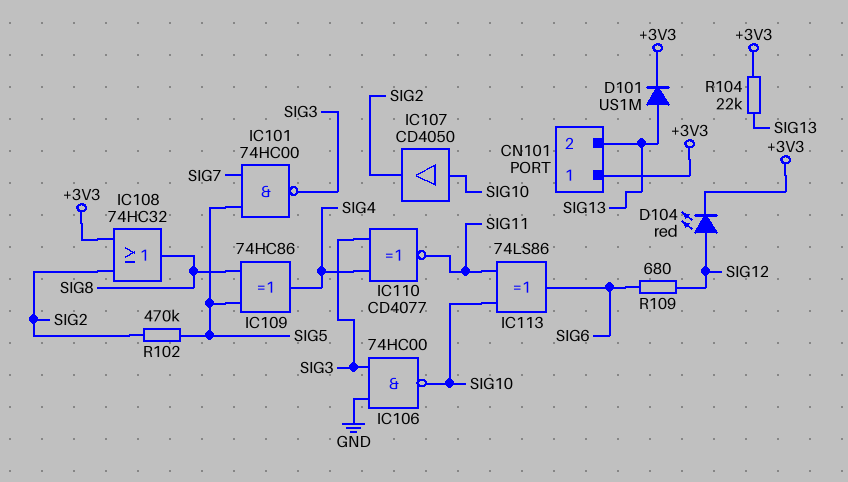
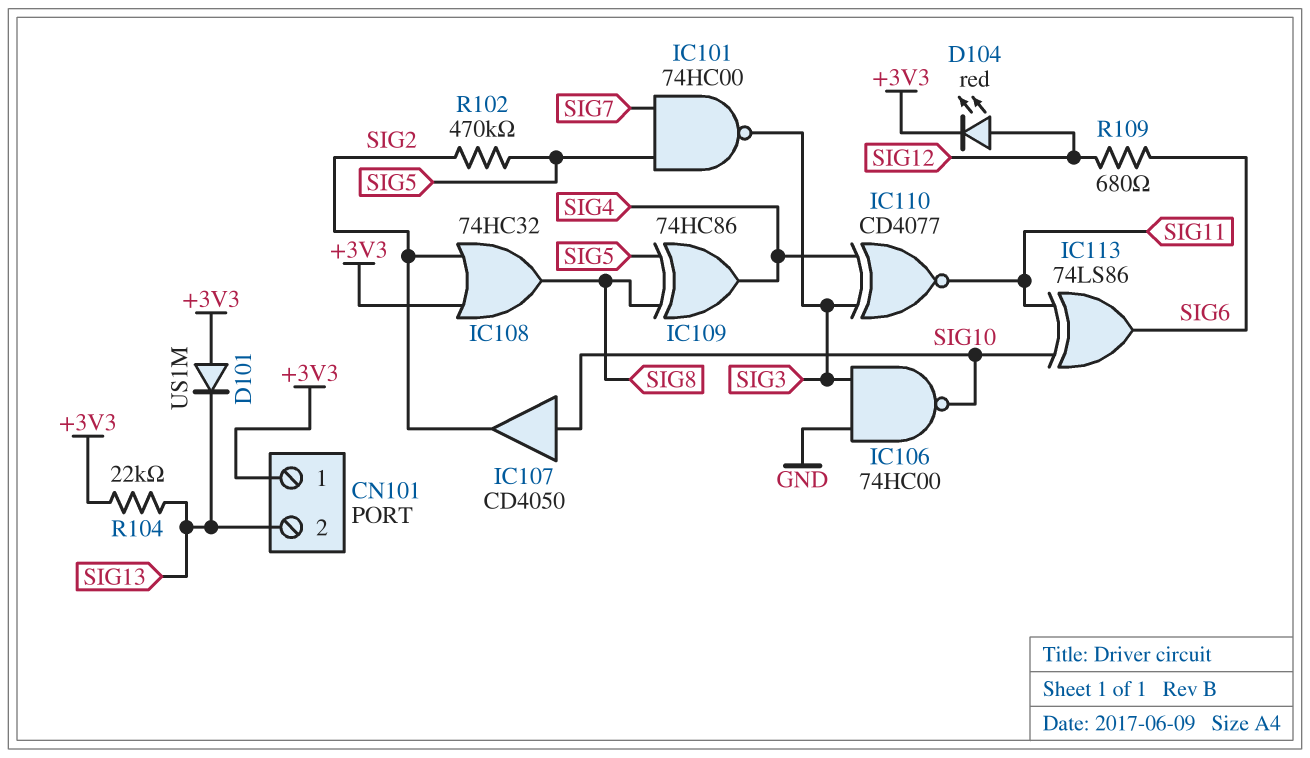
D101: diode US1M (A SIG13, K +3V3) -> diode US1M (A +3V3, K SIG13)

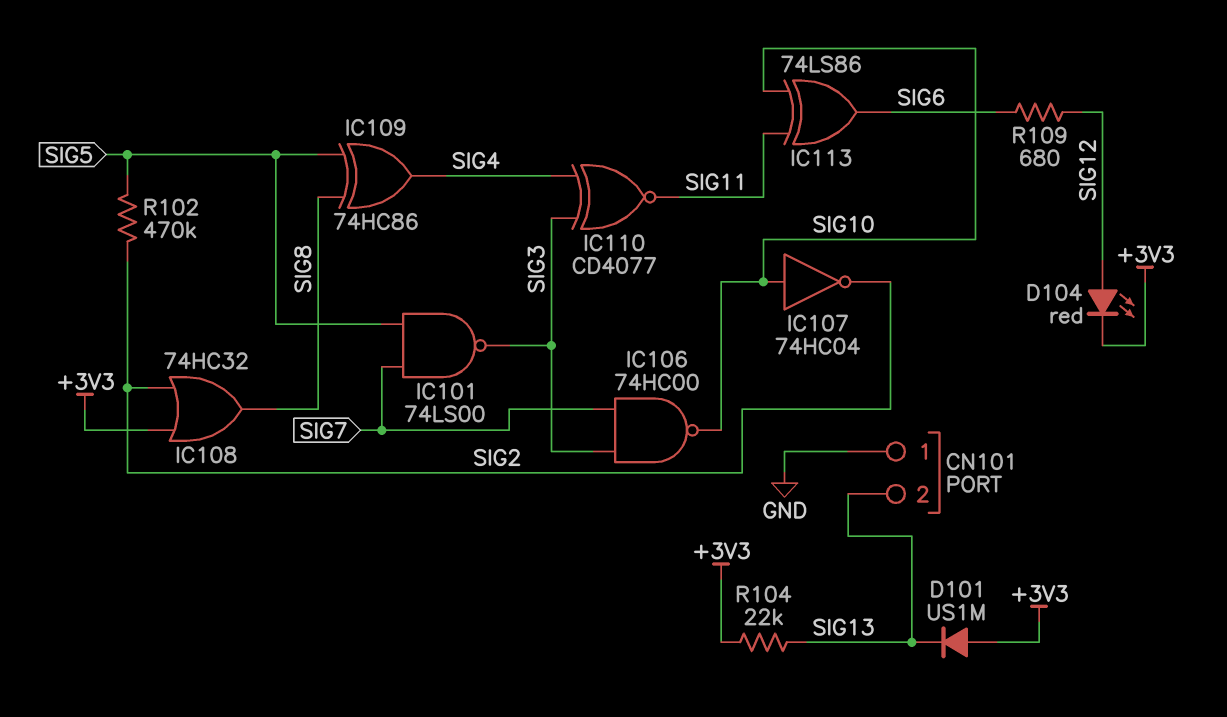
CN101 pin 1: +3V3 -> GND
IC101: NAND 74HC00 (in SIG5, in SIG7, out SIG3) -> NAND 74LS00 (in SIG5, in SIG7, out SIG3)
IC106: NAND 74HC00 (in GND, in SIG3, out SIG10) -> NAND 74HC00 (in SIG3, in SIG7, out SIG10)
IC107: buffer CD4050 (in SIG10, out SIG2) -> NOT 74HC04 (in SIG10, out SIG2)

